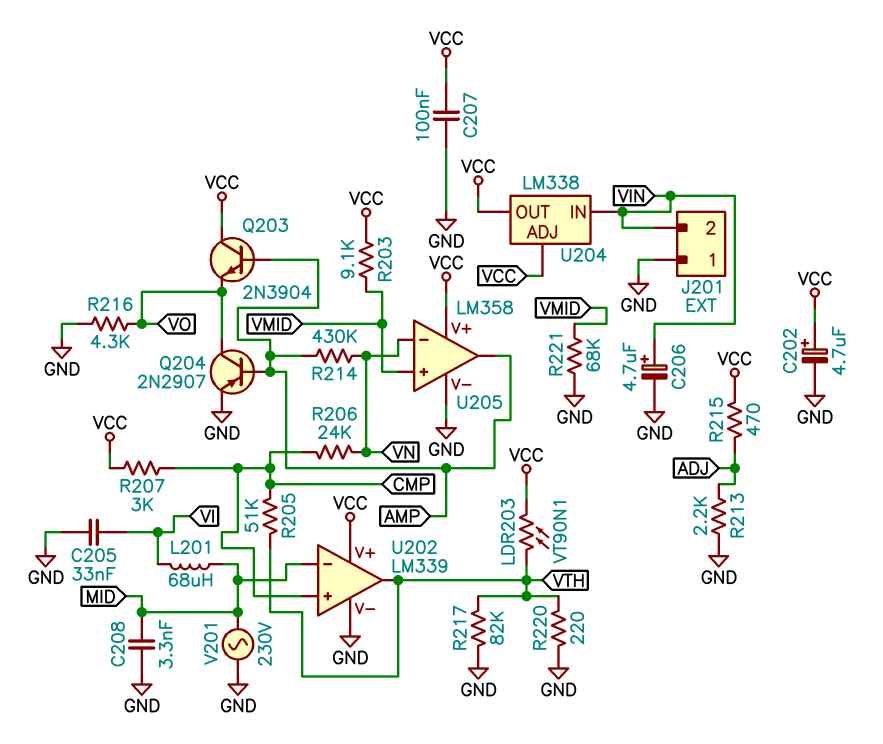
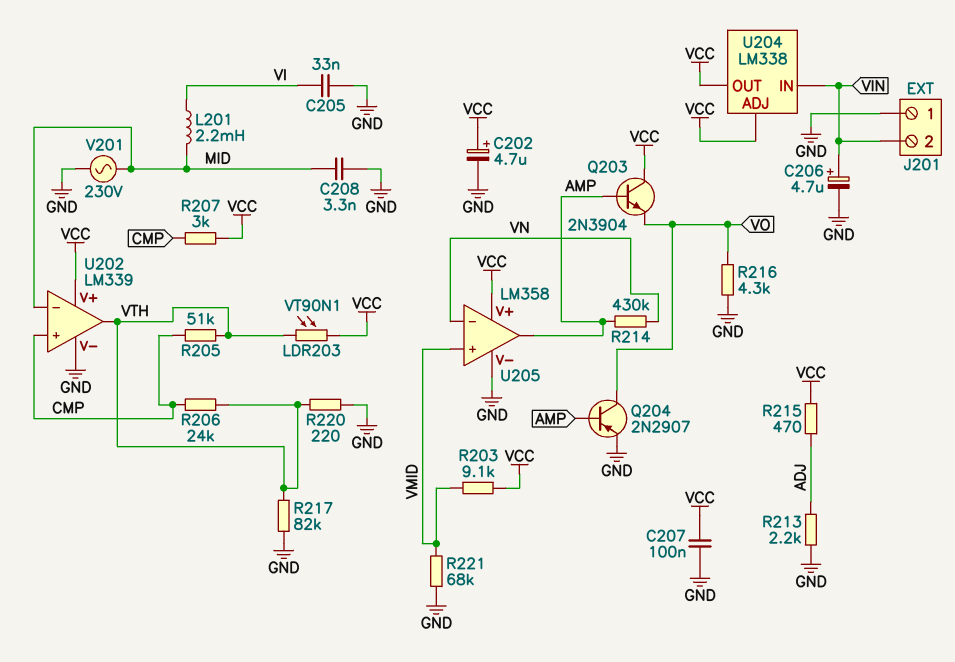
L201: 68uH (MID, VI) -> 2.2mH (MID, VI)
R206: 24k (CMP, VN) -> 24k (CMP, VTH)

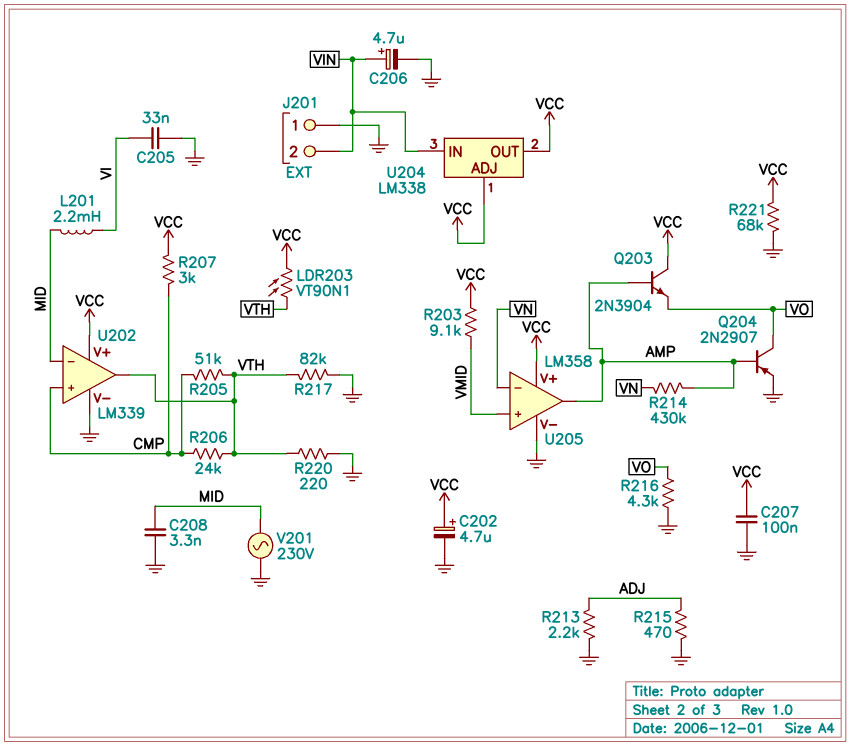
R215: 470 (ADJ, VCC) -> 470 (ADJ, GND)
R221: 68k (GND, VMID) -> 68k (GND, VCC)

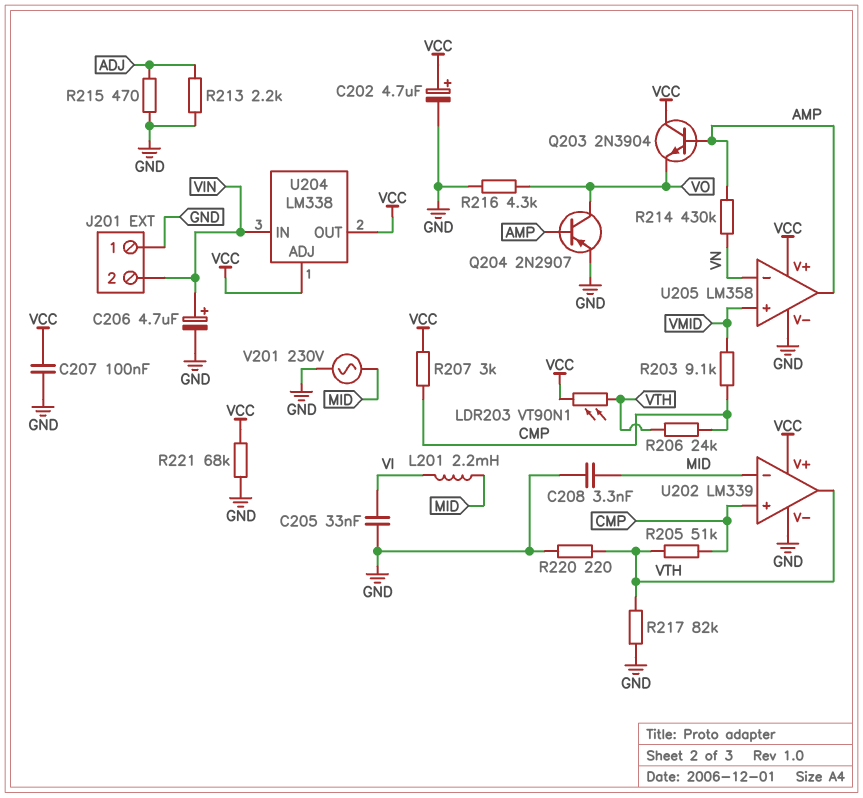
R203: 9.1k (VCC, VMID) -> 9.1k (CMP, VMID)

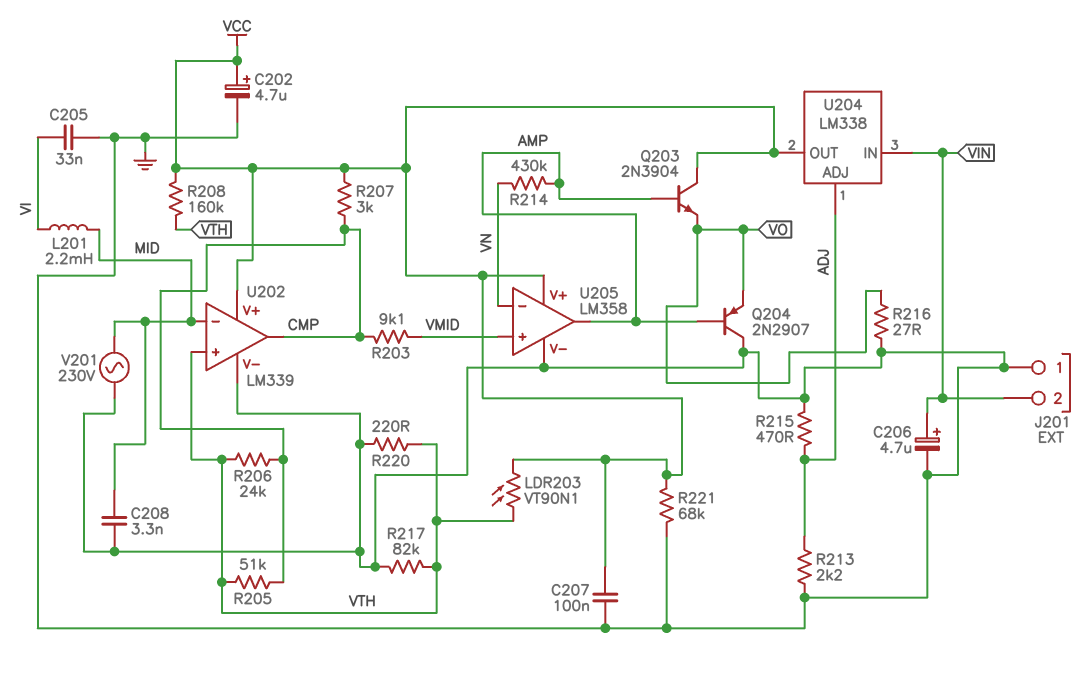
Q204: PNP 2N2907 (B AMP, C VO, E GND) -> PNP 2N2907 (B AMP, C GND, E VO)
R208: none -> 160k (VCC, VTH)
R216: 4.3k (GND, VO) -> 27 (GND, VO)
U202 pin in+: CMP -> VTH
U202 pin out: VTH -> CMP
U204 pin ADJ: VCC -> ADJ

